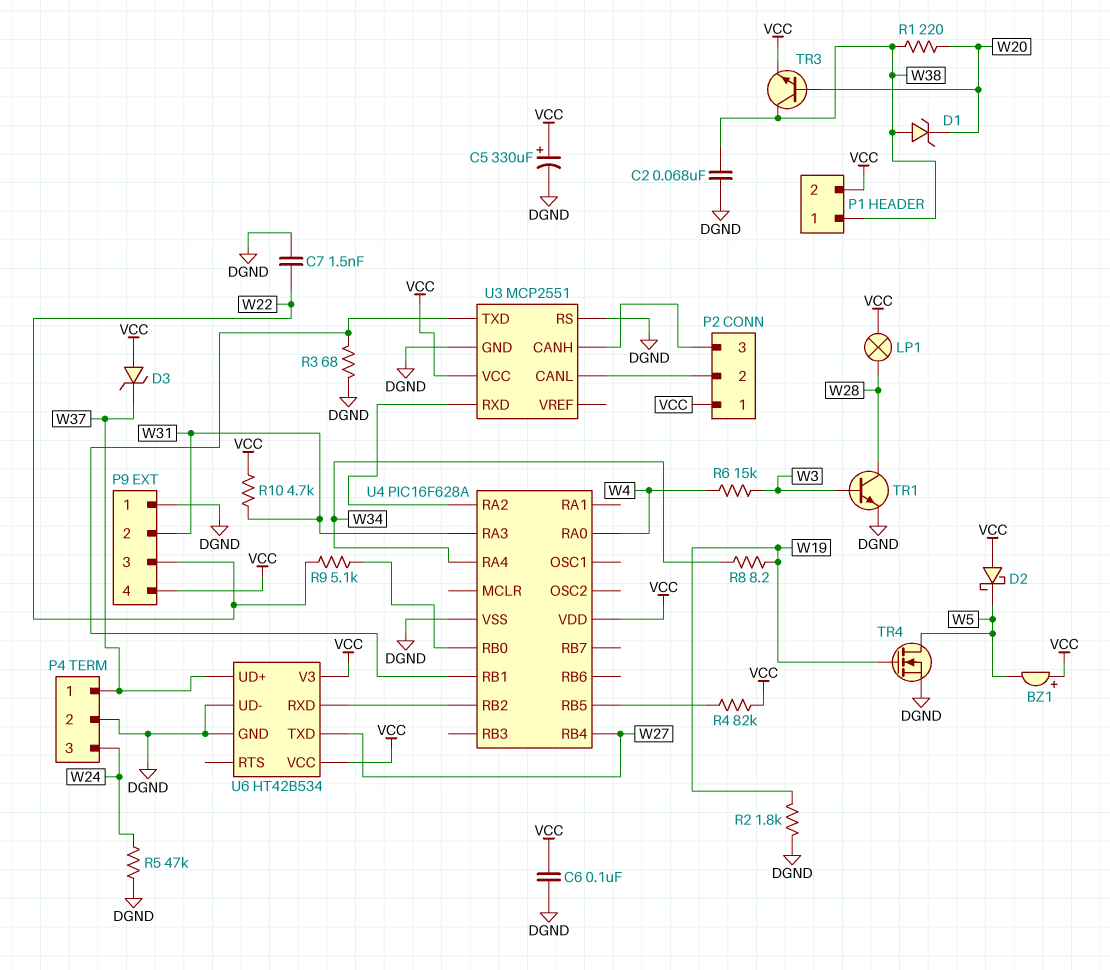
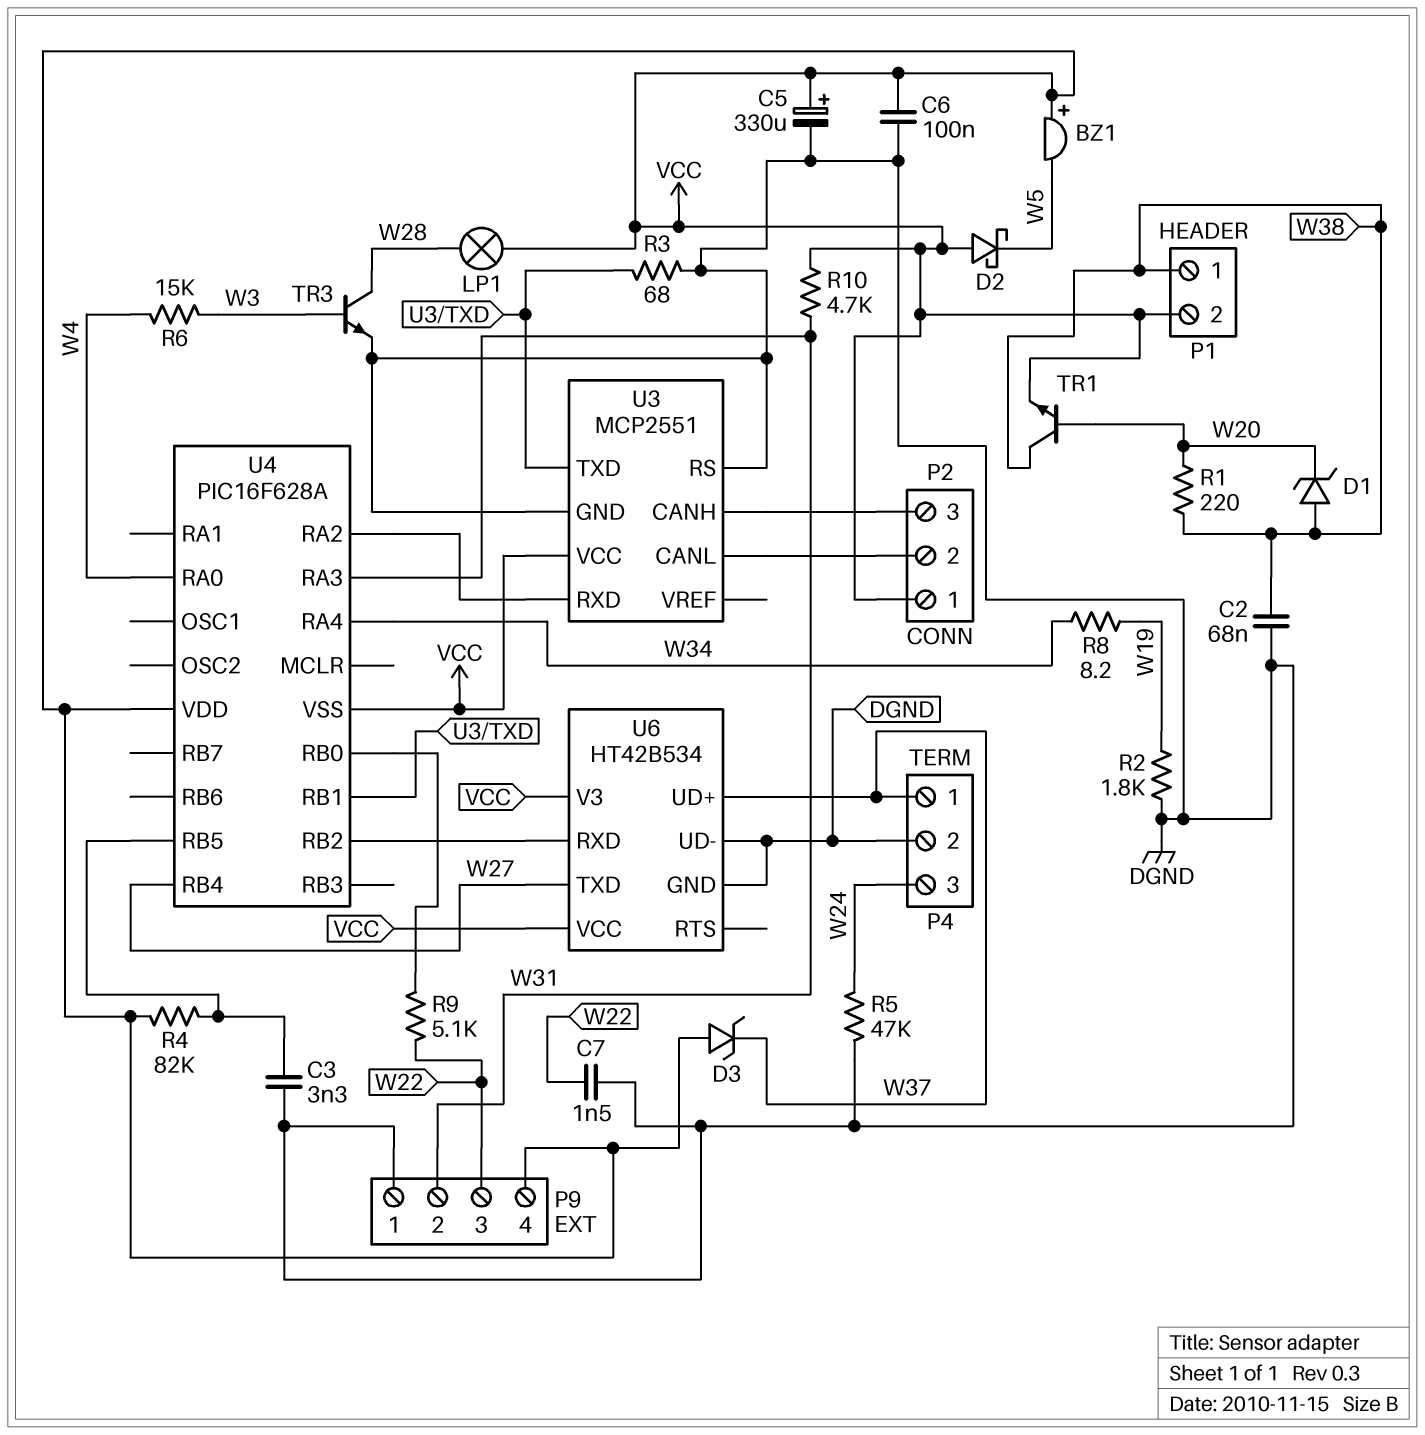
C3: none -> 3.3nF (DGND, U4/RB5)
TR1: NPN (B W3, C W28, E DGND) -> NPN (B W20, C W38, E VCC)
TR3: NPN (B W20, C W38, E VCC) -> NPN (B W3, C W28, E DGND)
TR4: NMOS (G W19, D W5, S DGND) -> none
U4 pin VSS: DGND -> VCC

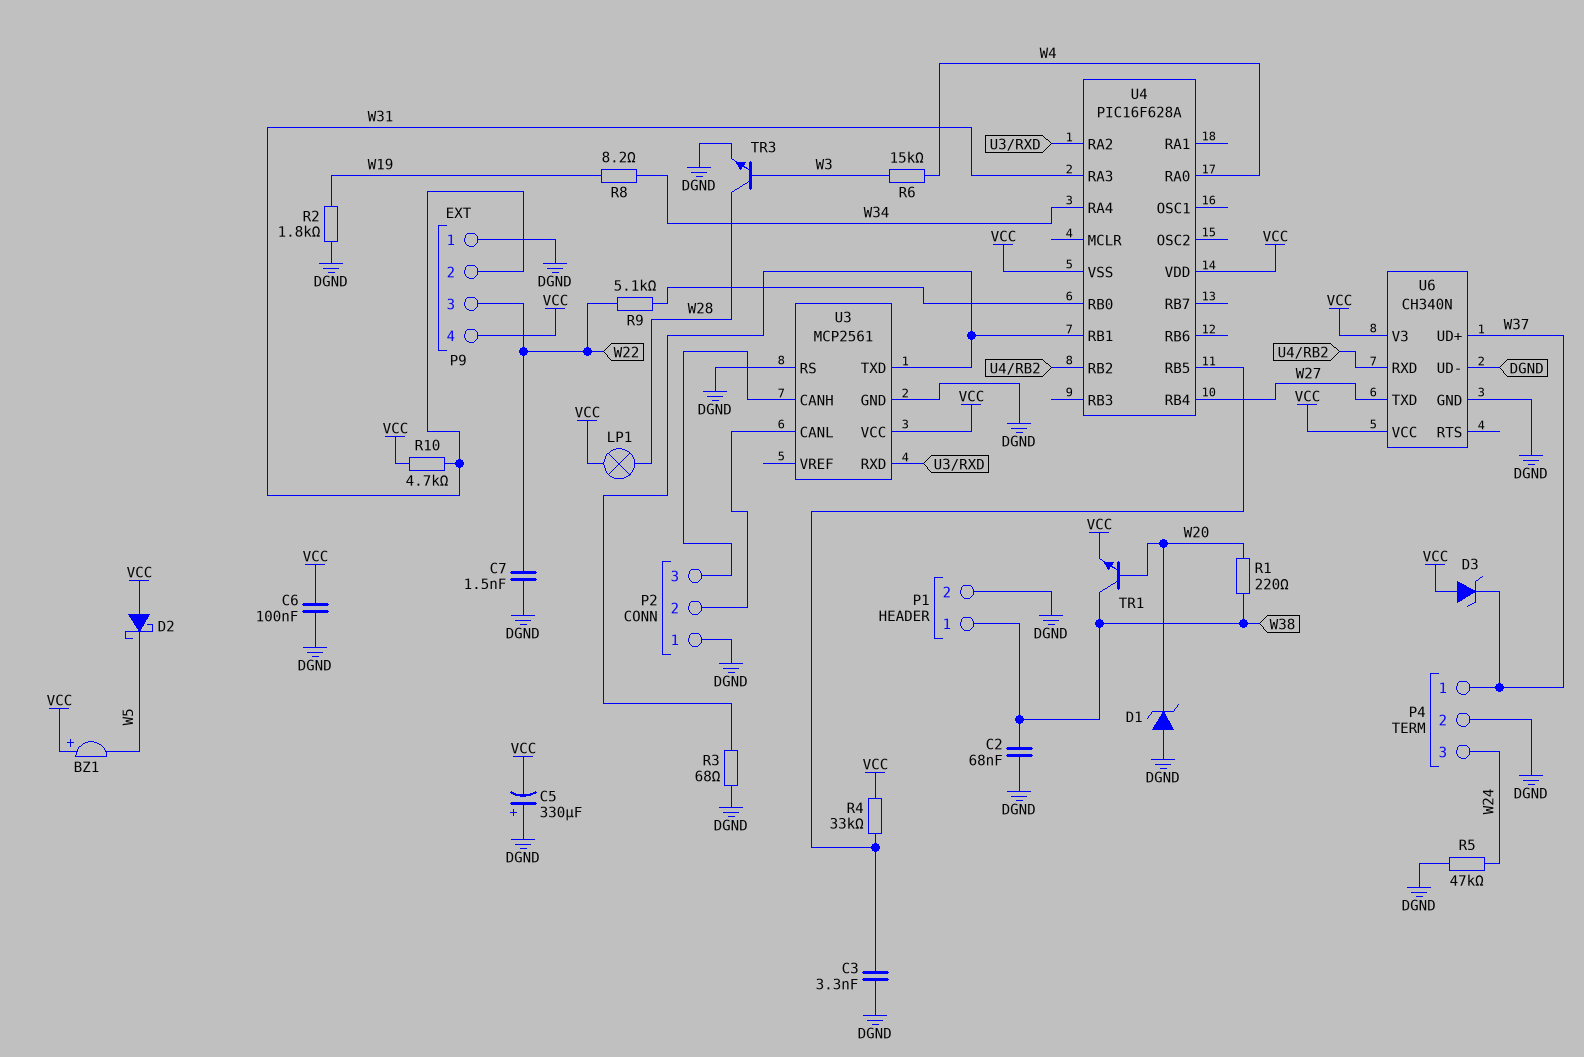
C5: 330uF (plus VCC, minus DGND) -> 330uF (plus DGND, minus VCC)
D1: zener (A W38, K W20) -> zener (A DGND, K W20)
P1 pin 2: VCC -> DGND
P2 pin 1: VCC -> DGND
R4: 82k (U4/RB5, VCC) -> 33k (U4/RB5, VCC)
U3: MCP2551 -> MCP2561
U6: HT42B534 -> CH340N

